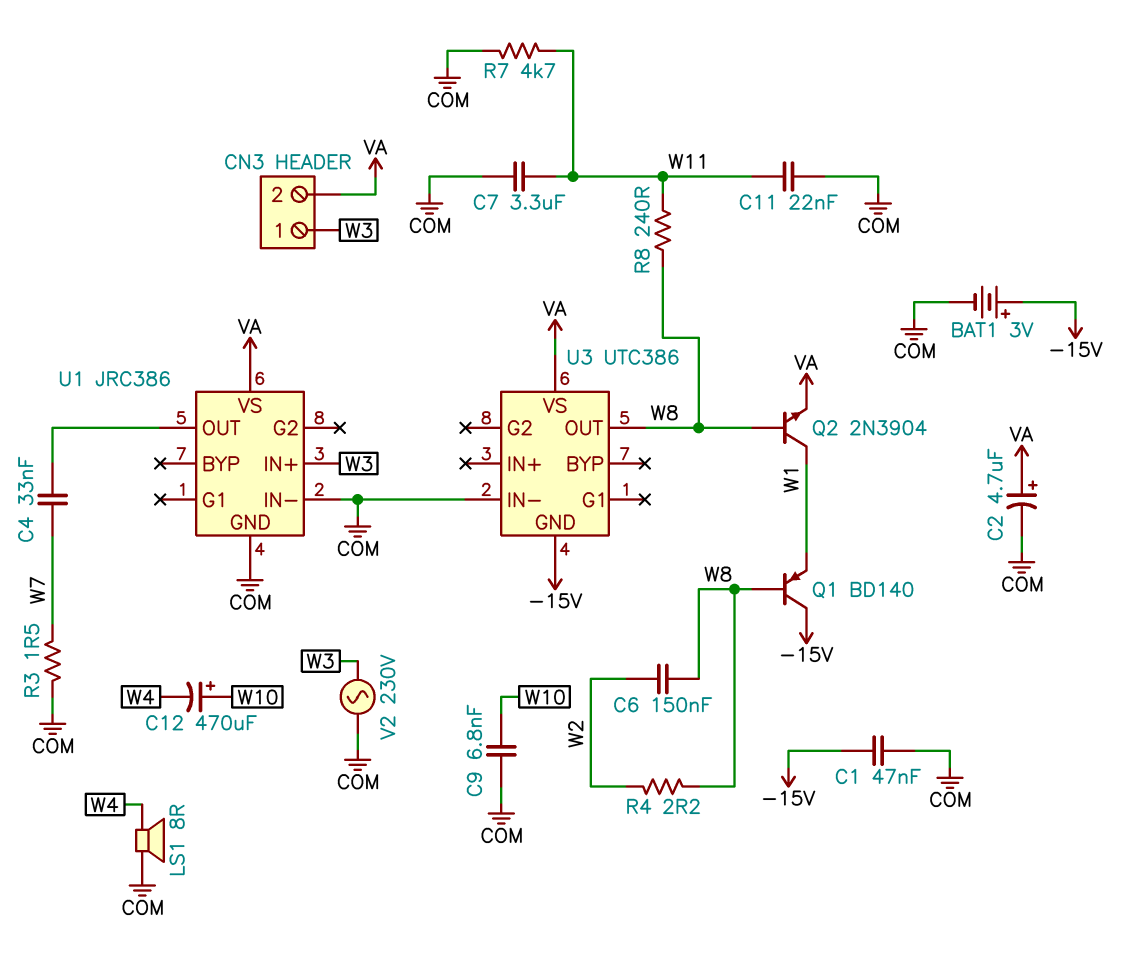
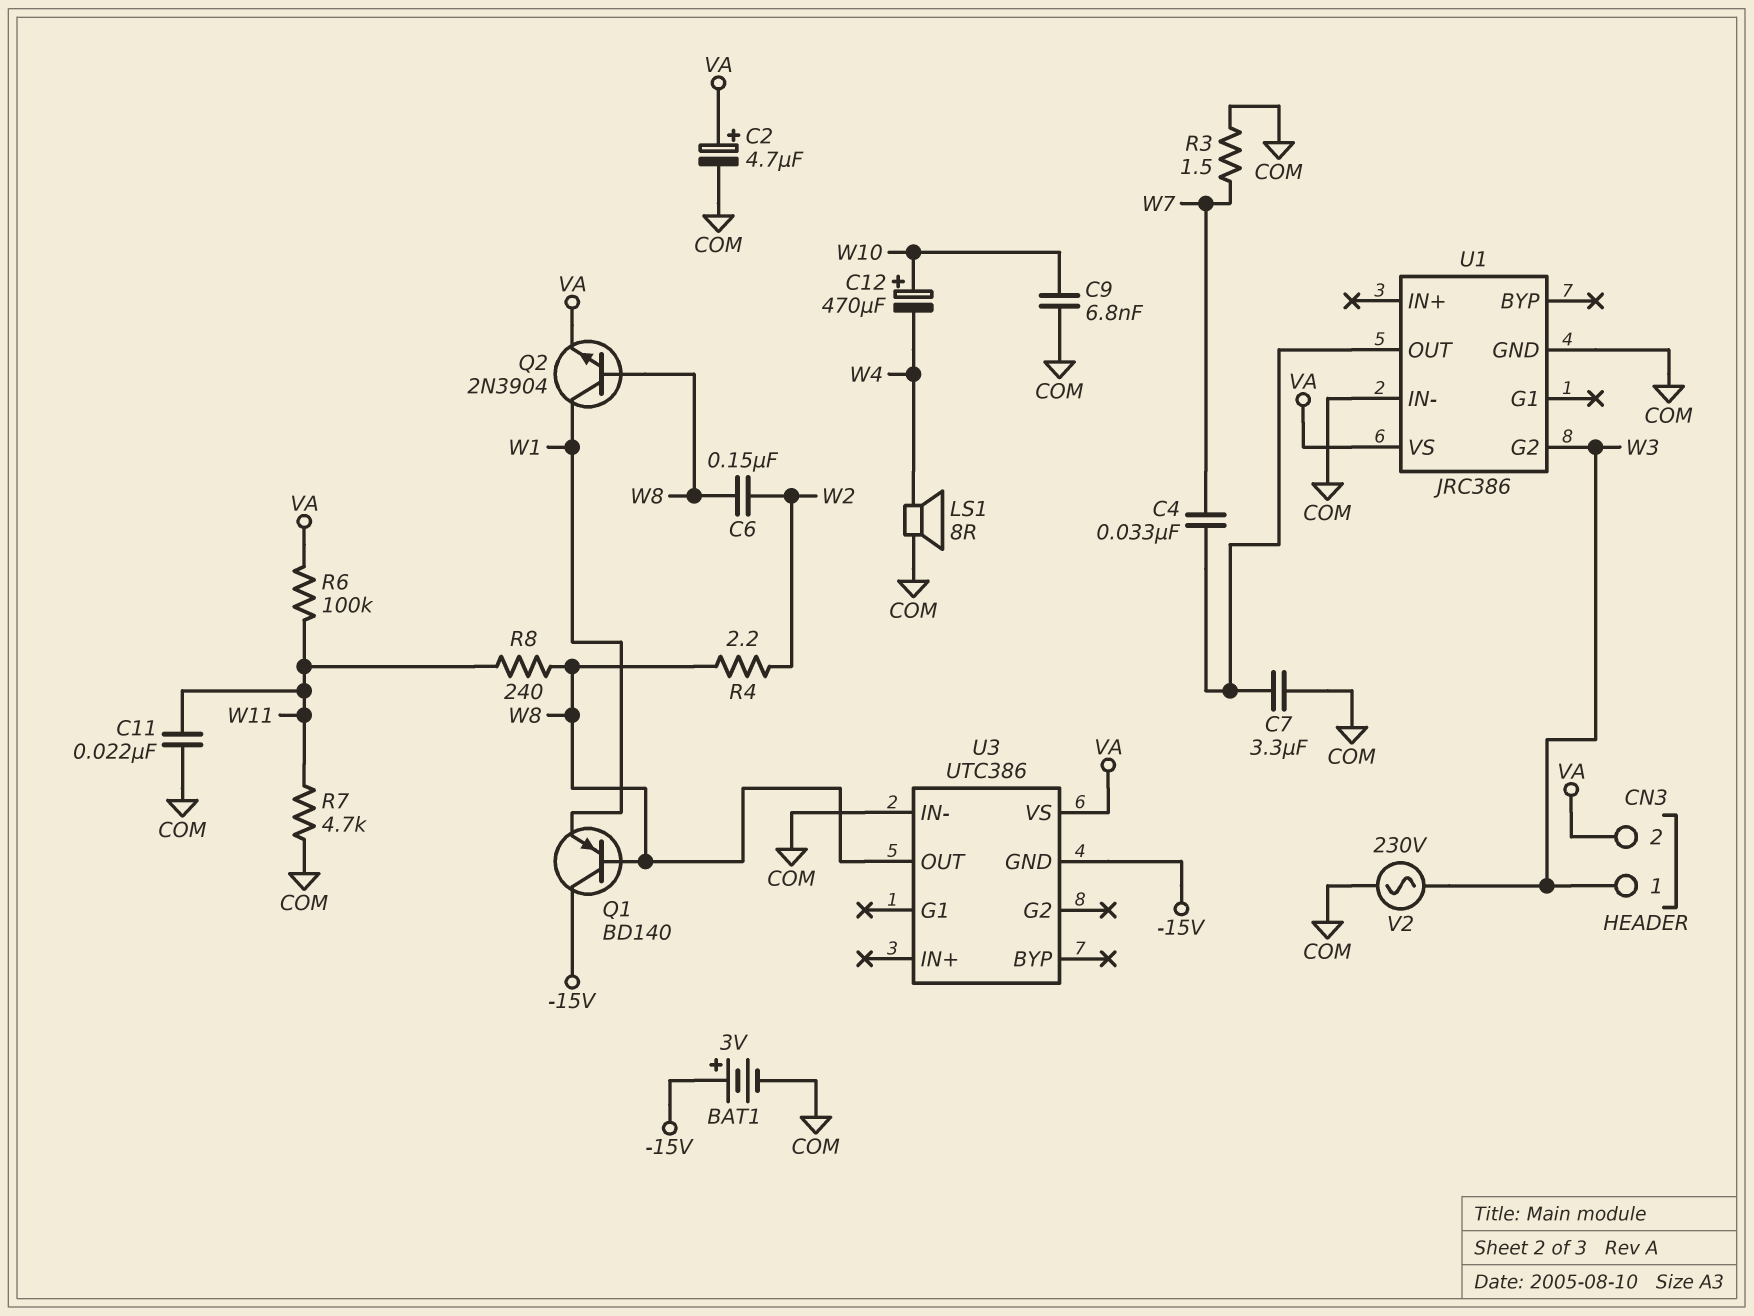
C1: 47nF (-15V, COM) -> none
C7: 3.3uF (COM, W11) -> 3.3uF (COM, U1/OUT)
R6: none -> 100k (VA, W11)
U1 pin G2: none -> W3
U1 pin IN+: W3 -> none

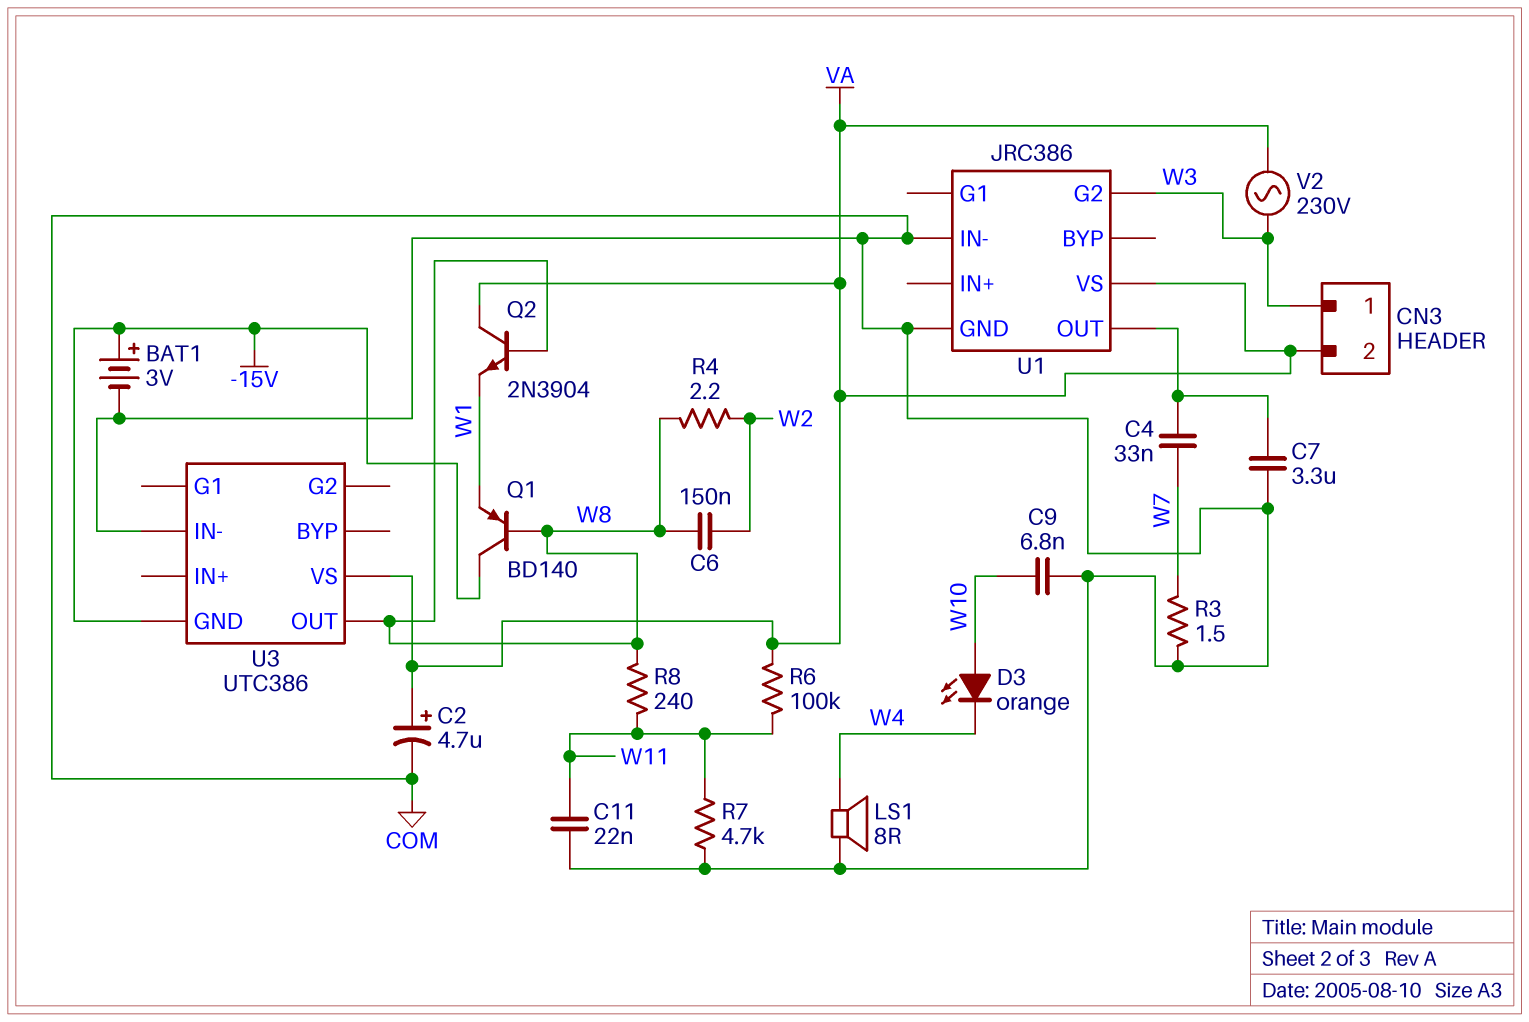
C12: 470uF (plus W10, minus W4) -> none
D3: none -> LED orange (A W10, K W4)
Q2: NPN 2N3904 (B W8, C W1, E VA) -> NPN 2N3904 (B W8, C VA, E W1)
V2: AC 230V (COM, W3) -> AC 230V (VA, W3)

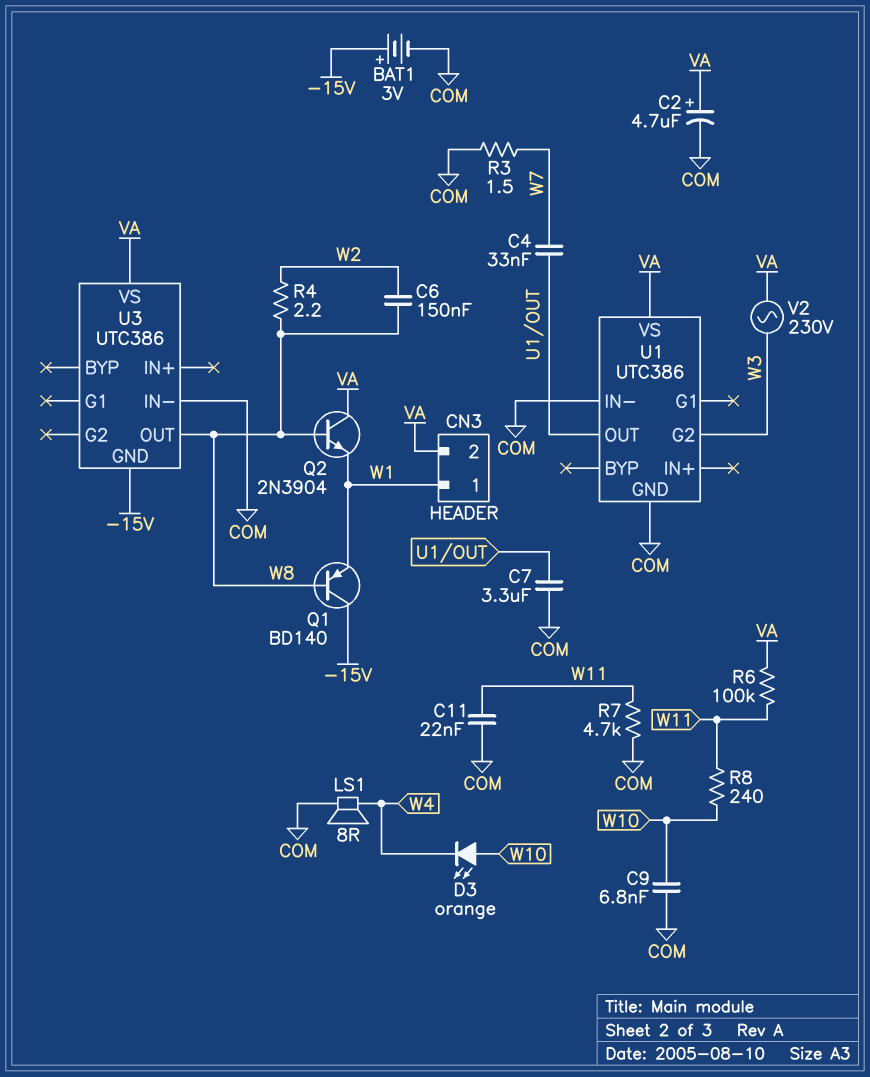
CN3 pin 1: W3 -> W1
R8: 240 (W8, W11) -> 240 (W10, W11)
U1: JRC386 -> UTC386

